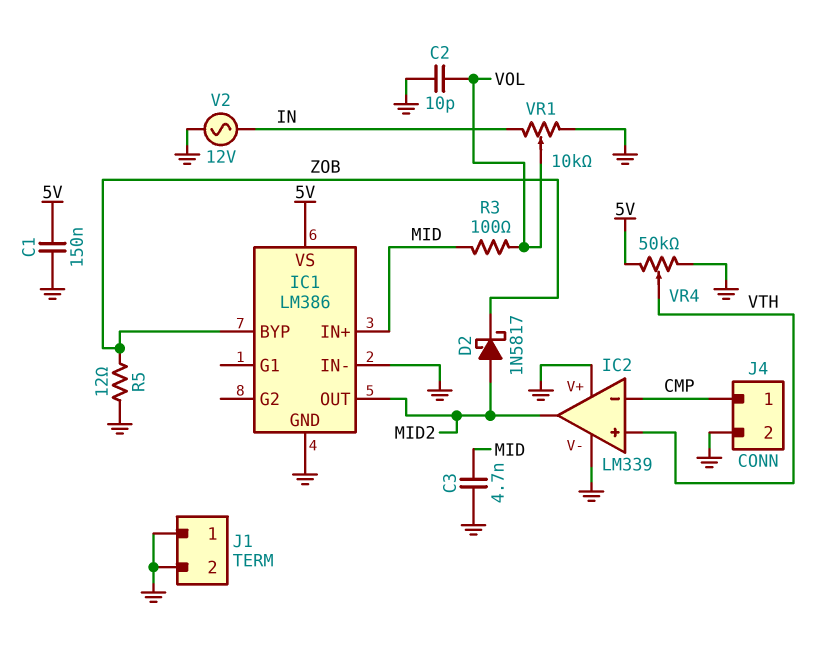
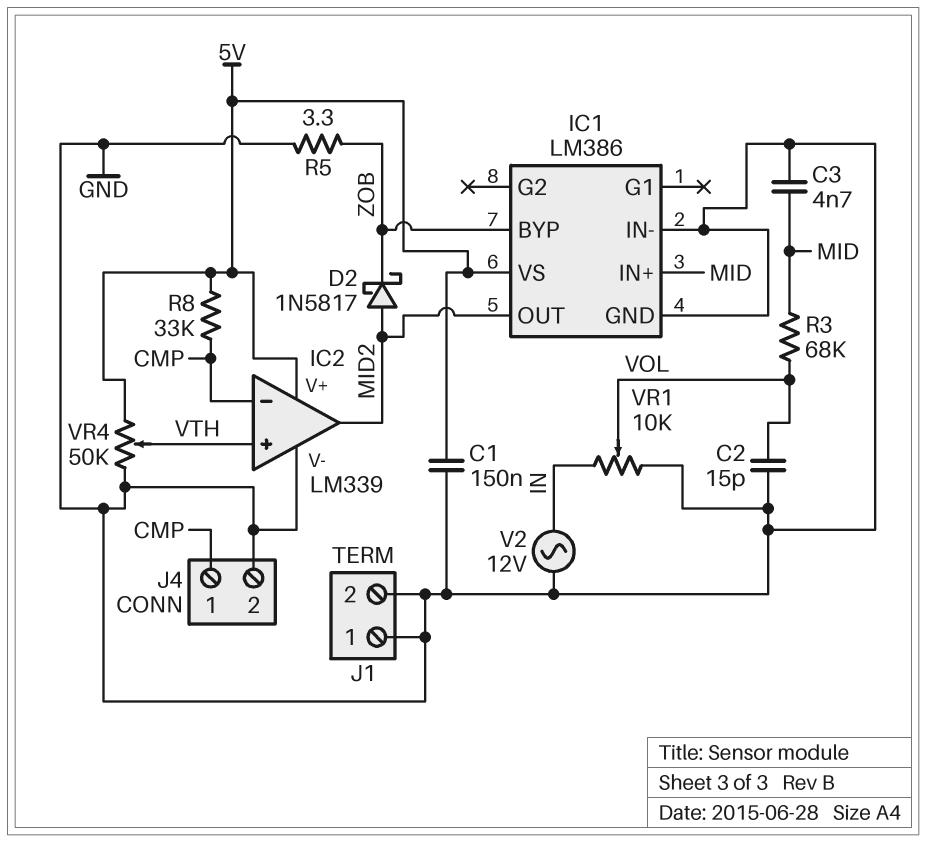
C2: 10pF (GND, VOL) -> 15pF (GND, VOL)
IC2 pin V+: GND -> 5V
R3: 100 (MID, VOL) -> 68k (MID, VOL)
R5: 12 (GND, ZOB) -> 3.3 (GND, ZOB)
R8: none -> 33k (5V, CMP)

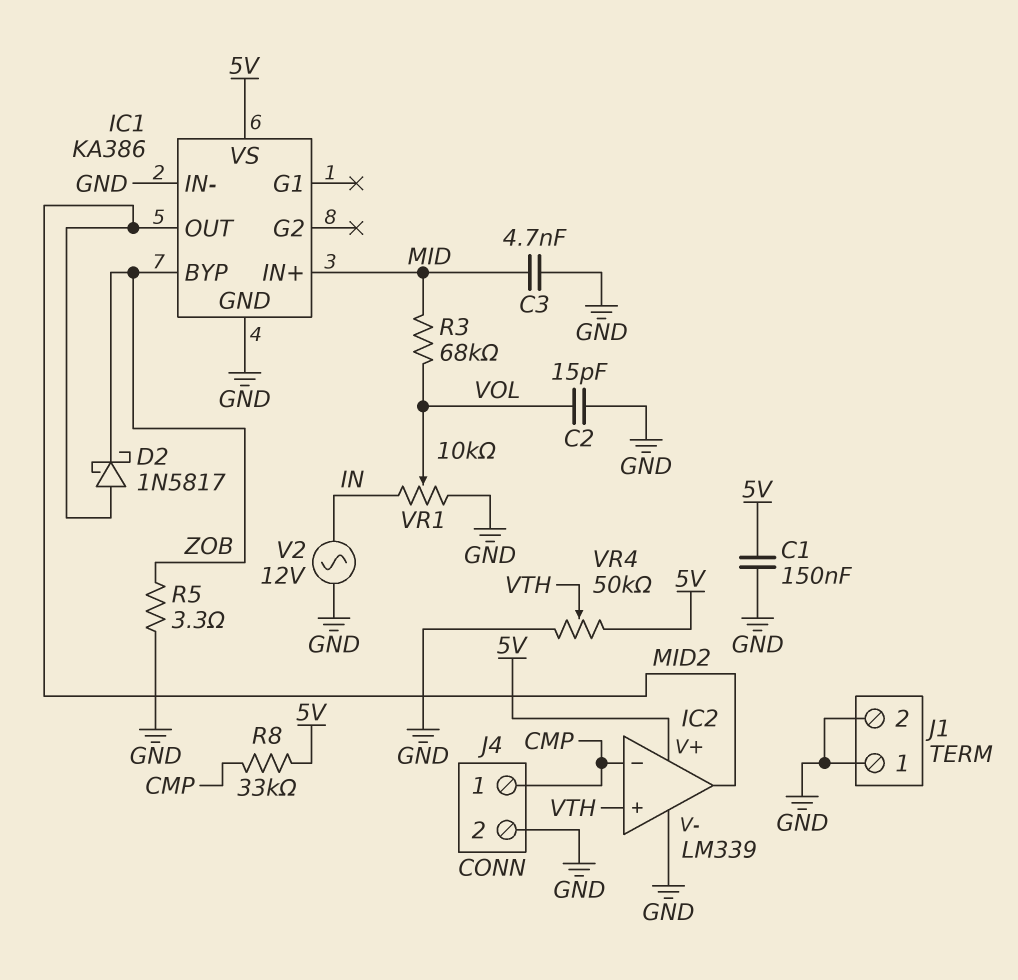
IC1: LM386 -> KA386

